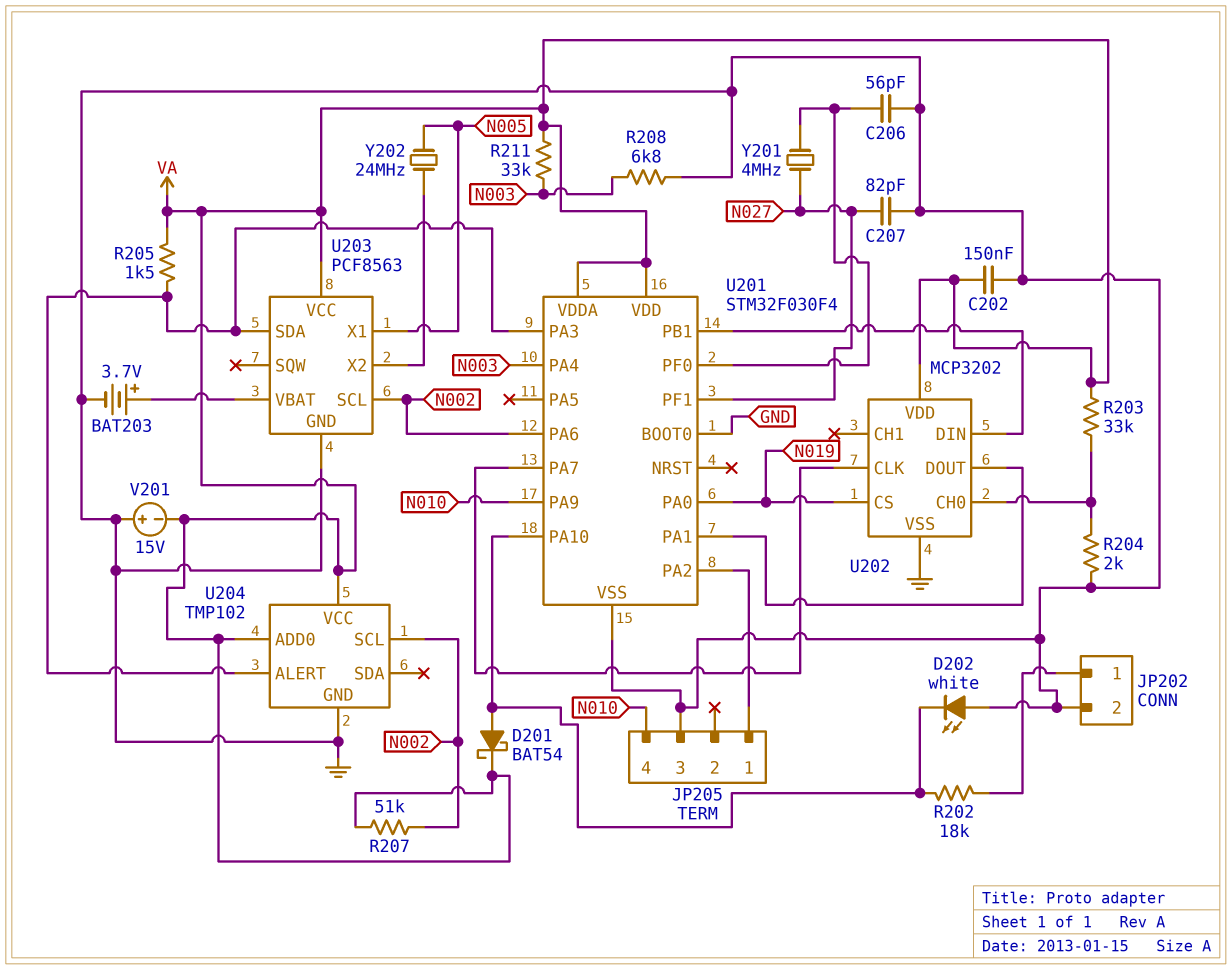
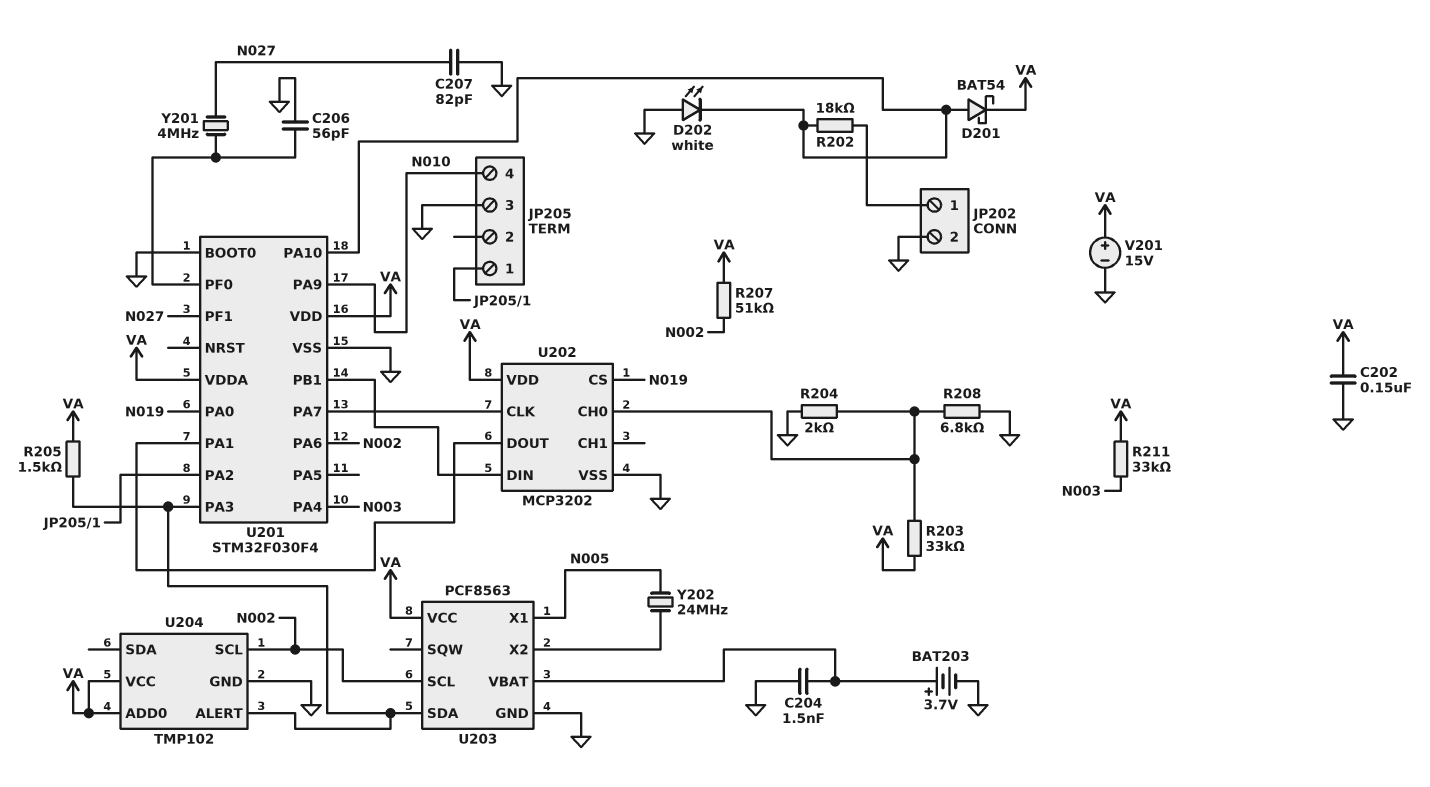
C204: none -> 1.5nF (GND, U203/VBAT)
R208: 6.8k (GND, N003) -> 6.8k (GND, U202/CH0)
V201: 15V (plus GND, minus VA) -> 15V (plus VA, minus GND)

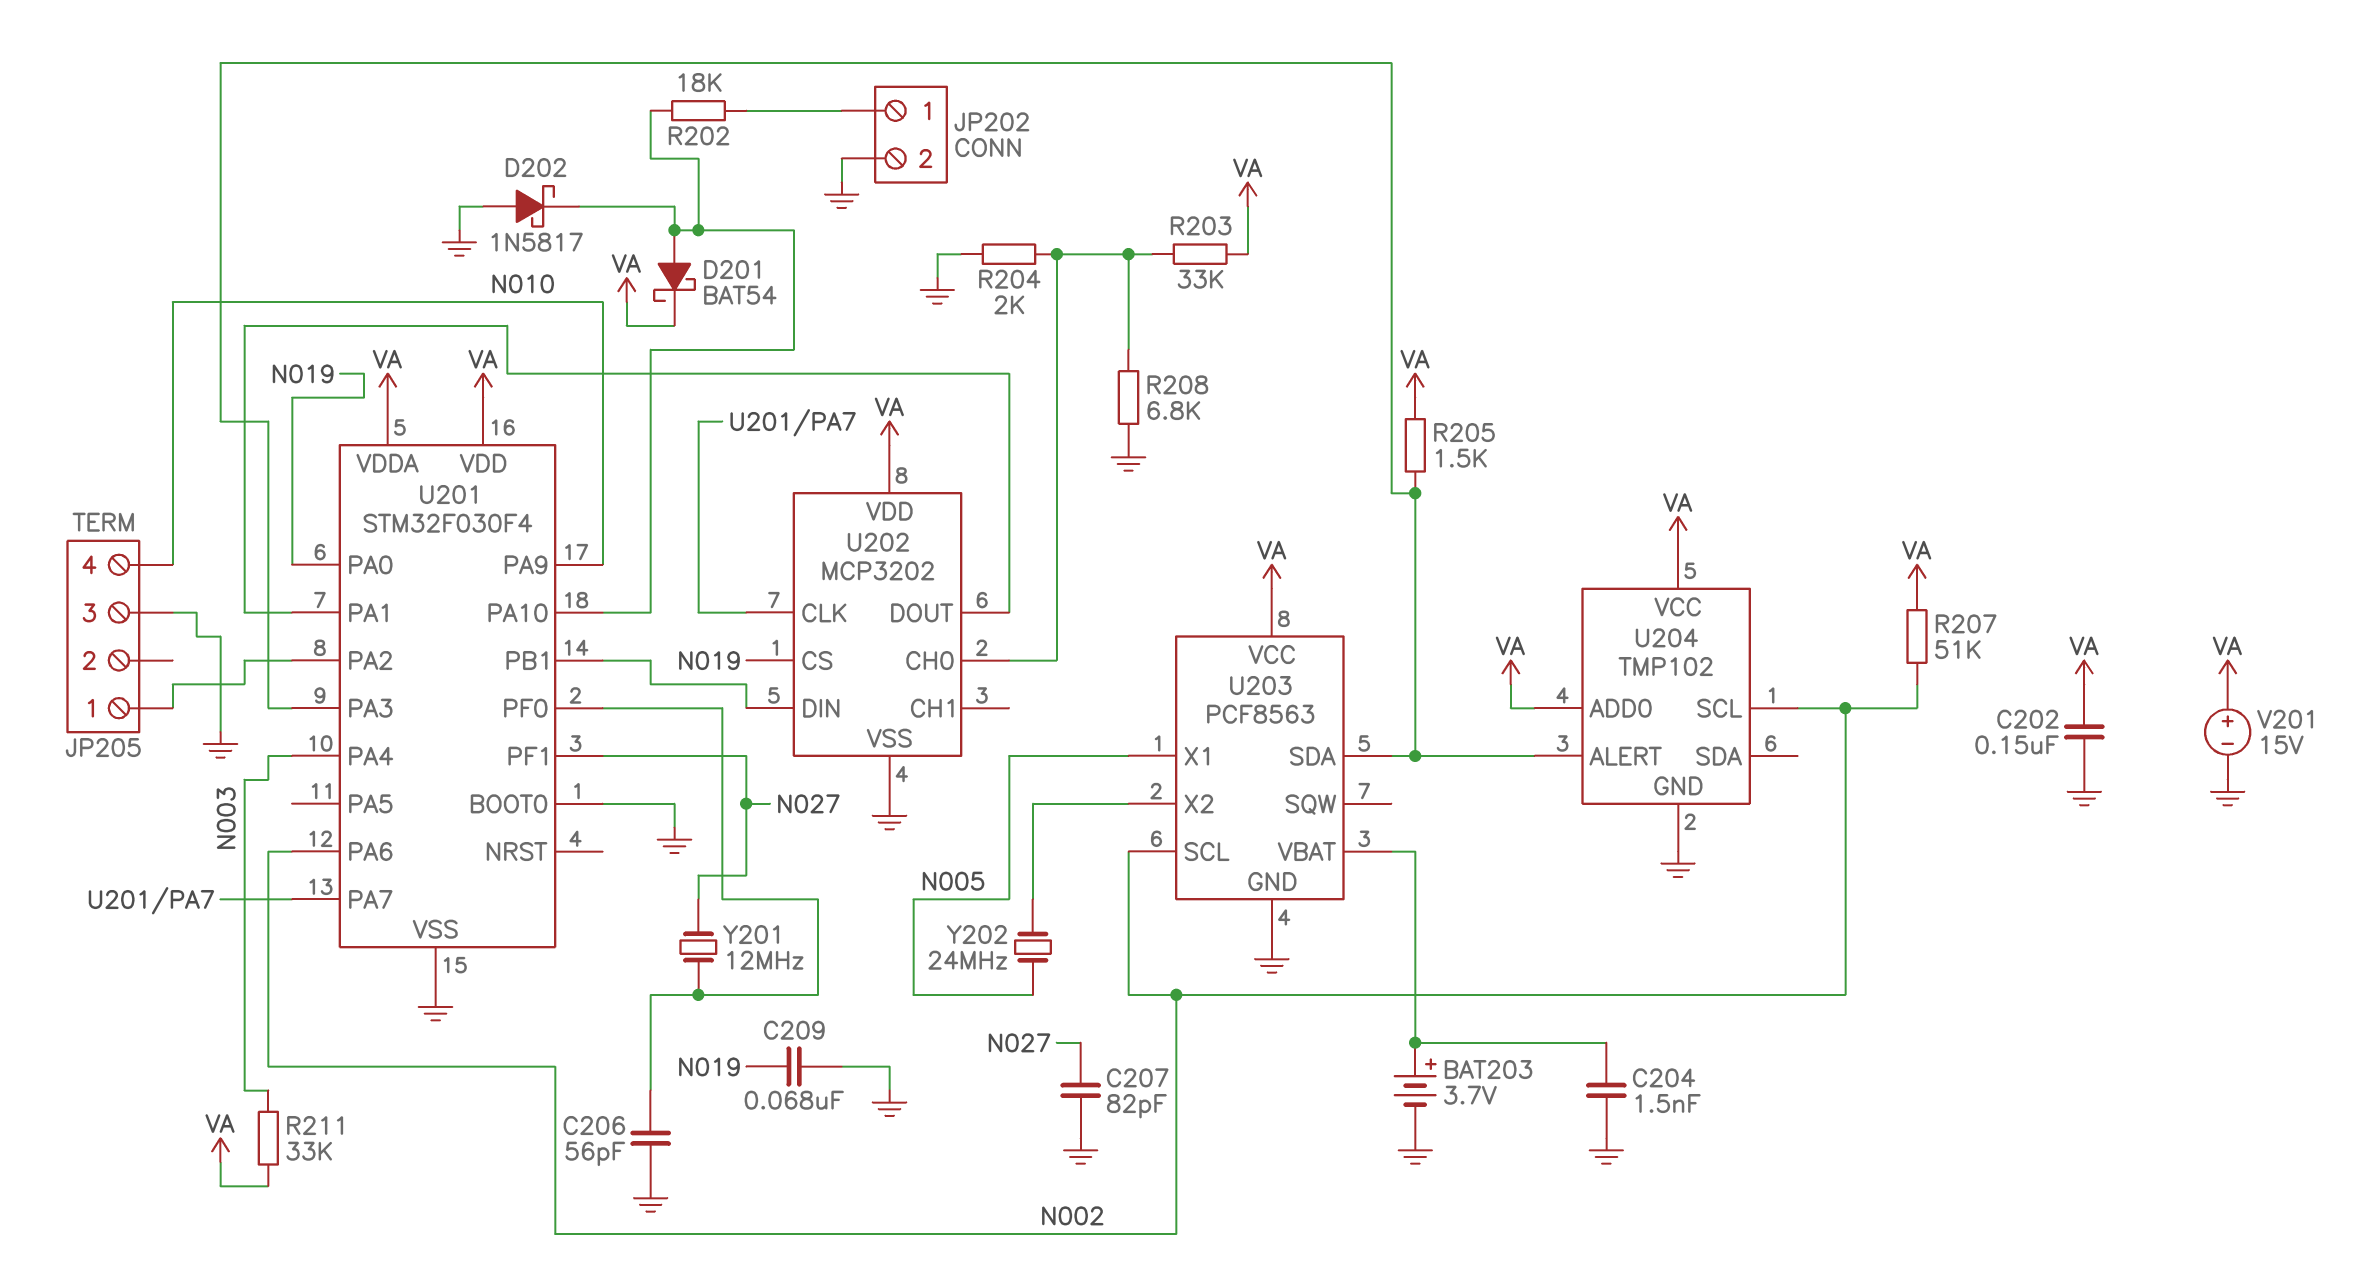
C209: none -> 68nF (GND, N019)
D202: LED white (A GND, K U201/PA10) -> schottky 1N5817 (A GND, K U201/PA10)
Y201: 4MHz (N027, U201/PF0) -> 12MHz (N027, U201/PF0)

